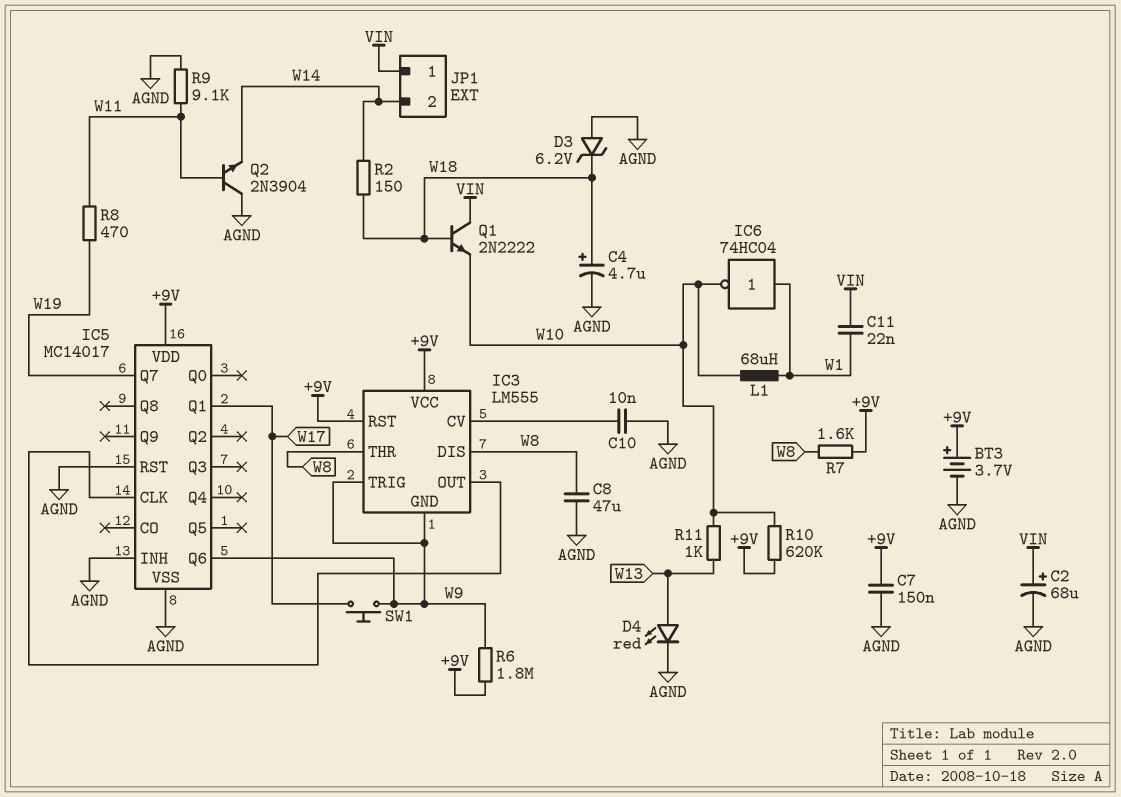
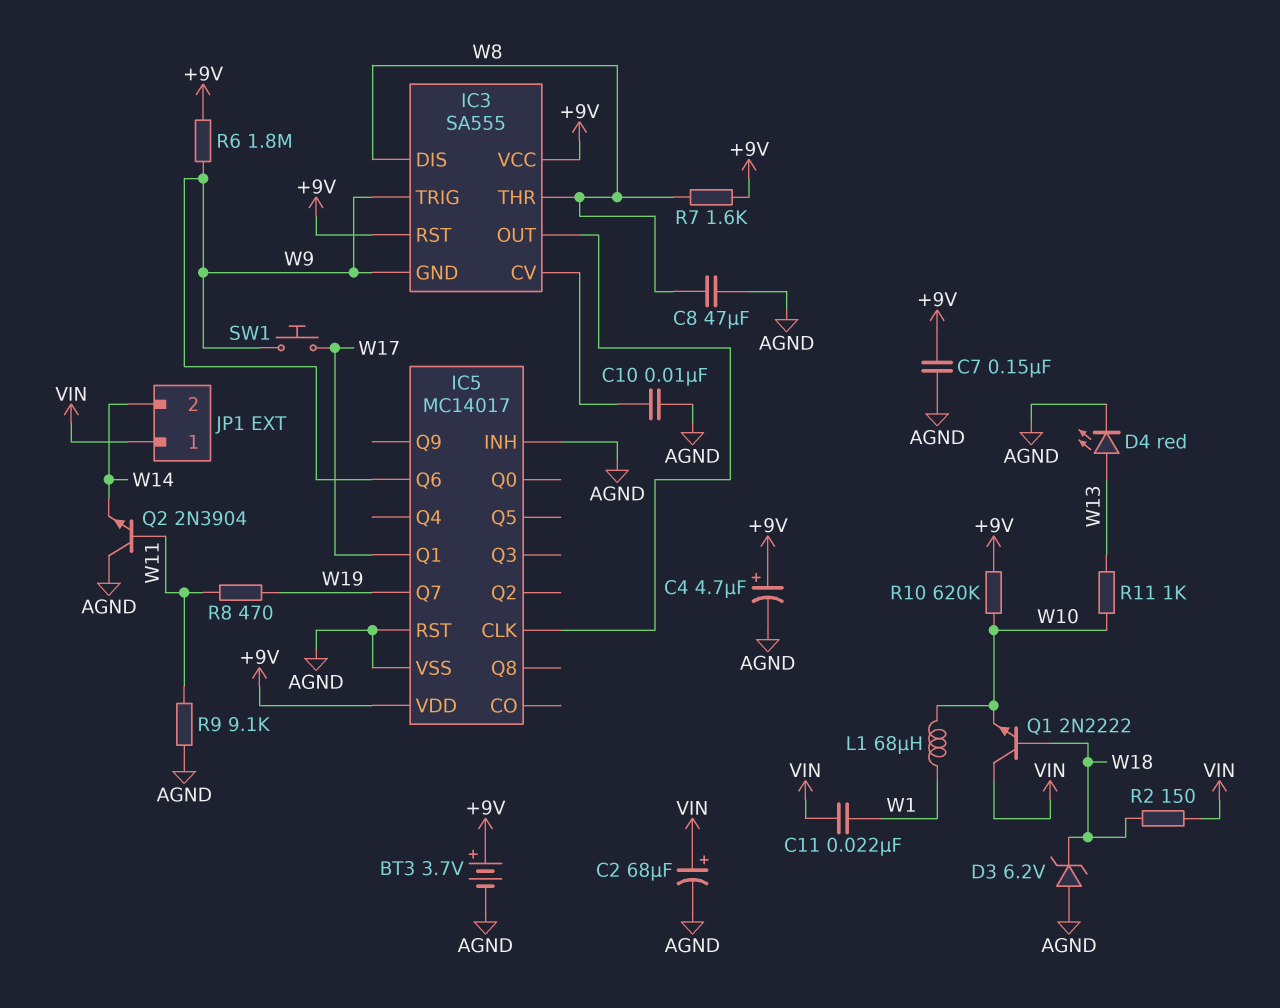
C4: 4.7uF (plus W18, minus AGND) -> 4.7uF (plus +9V, minus AGND)
IC3: LM555 -> SA555
IC6: NOT 74HC04 (in W1, out W10) -> none
R2: 150 (W14, W18) -> 150 (VIN, W18)

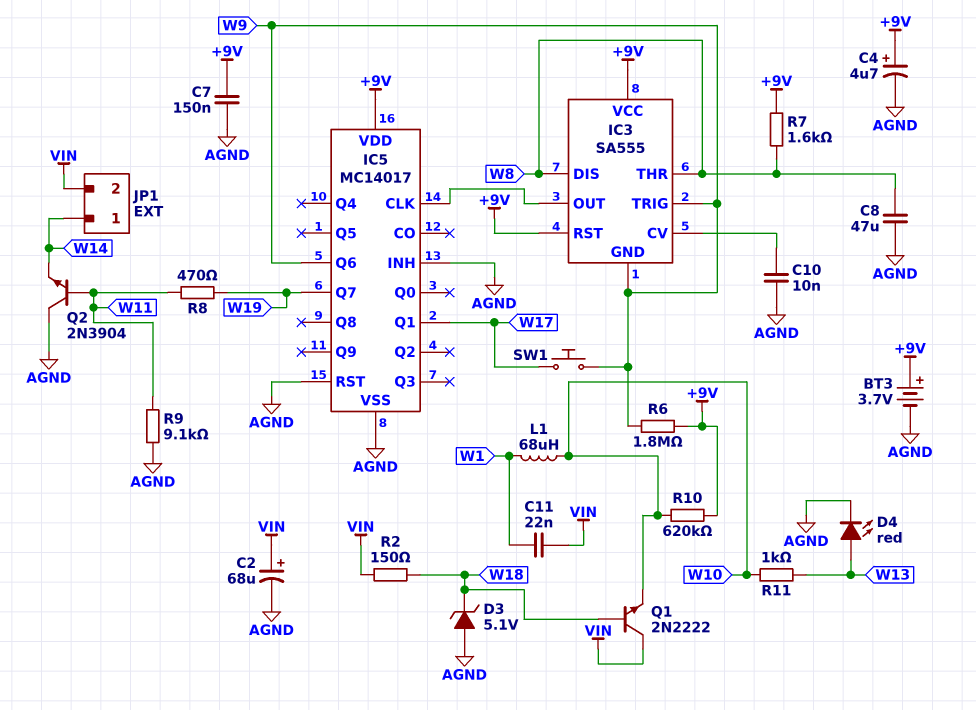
D3: zener 6.2V (A AGND, K W18) -> zener 5.1V (A AGND, K W18)
JP1 pin 1: VIN -> W14
JP1 pin 2: W14 -> VIN

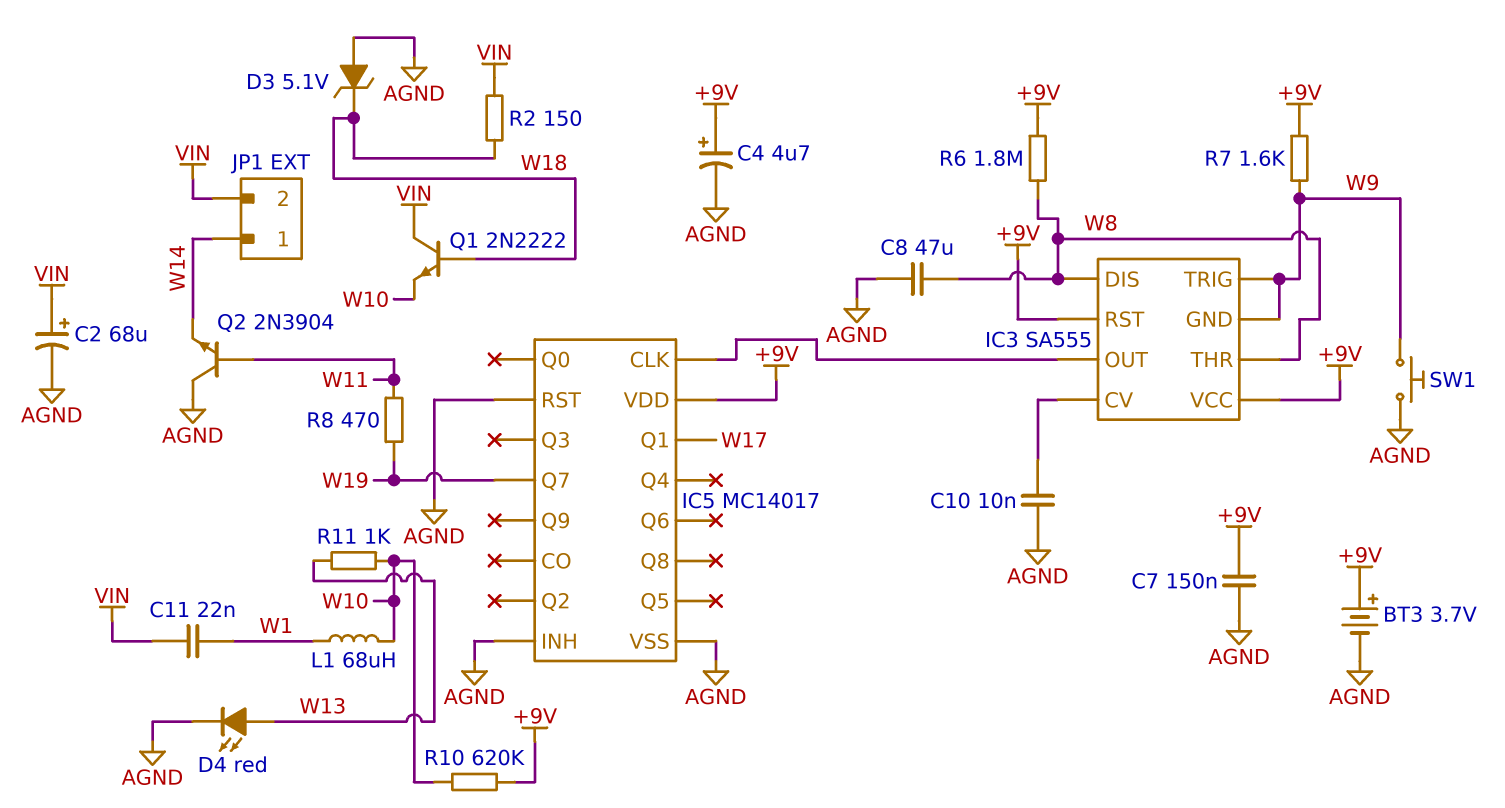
IC5 pin Q6: W9 -> none
R6: 1.8M (+9V, W9) -> 1.8M (+9V, W8)
R7: 1.6k (+9V, W8) -> 1.6k (+9V, W9)
R9: 9.1k (AGND, W11) -> none
SW1: button (W9, W17) -> button (AGND, W9)

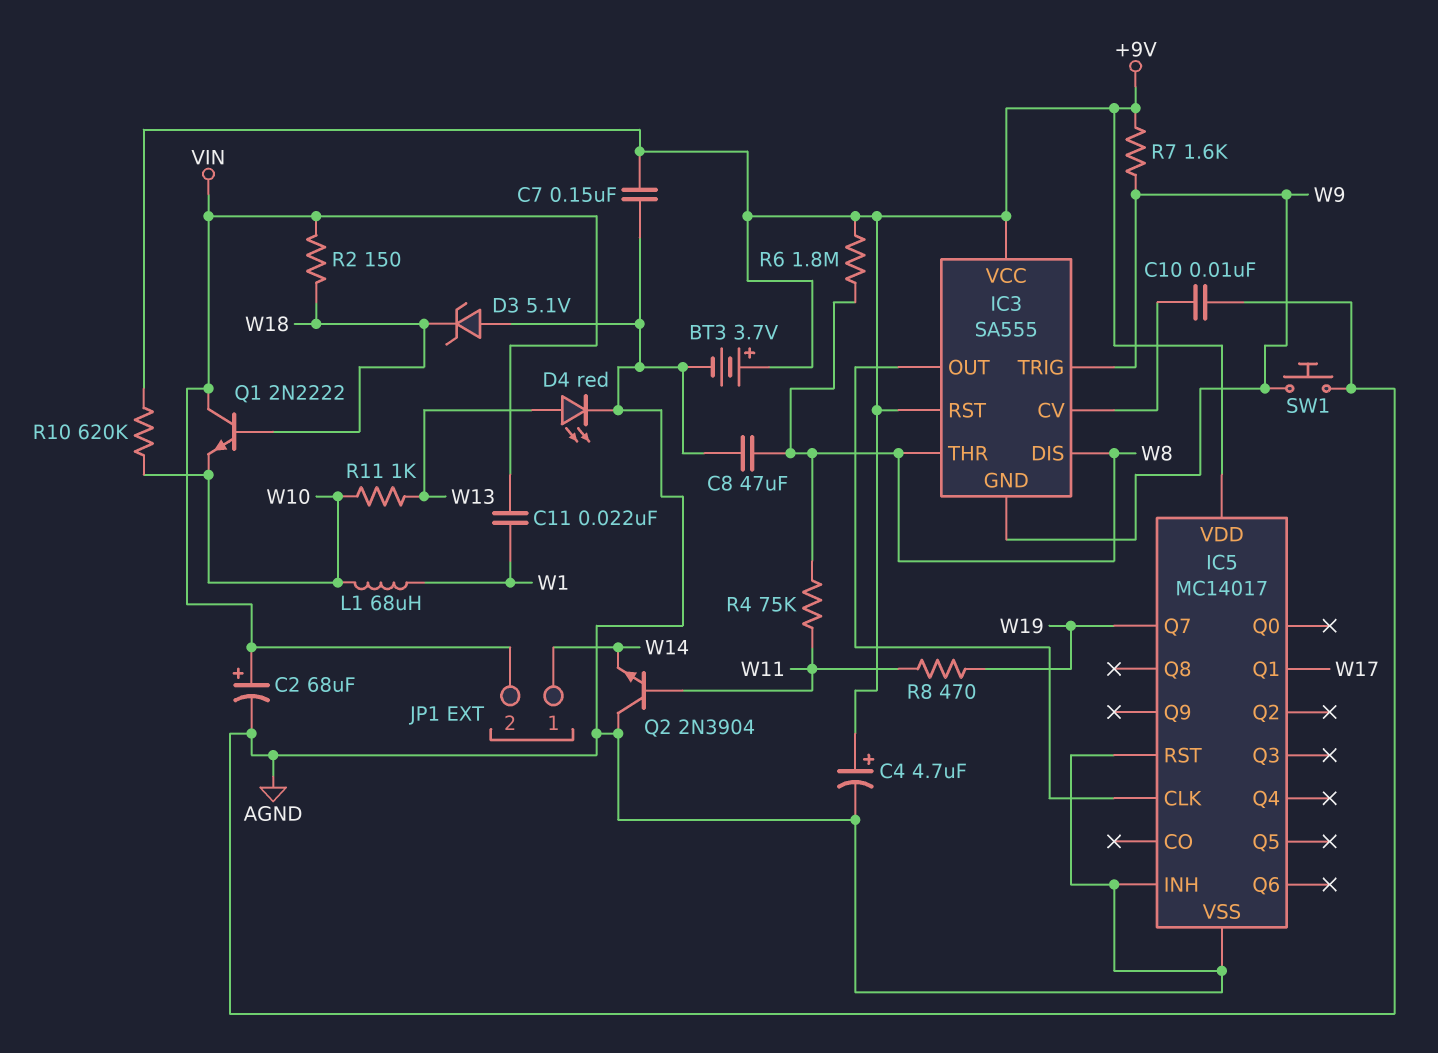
R4: none -> 75k (W8, W11)

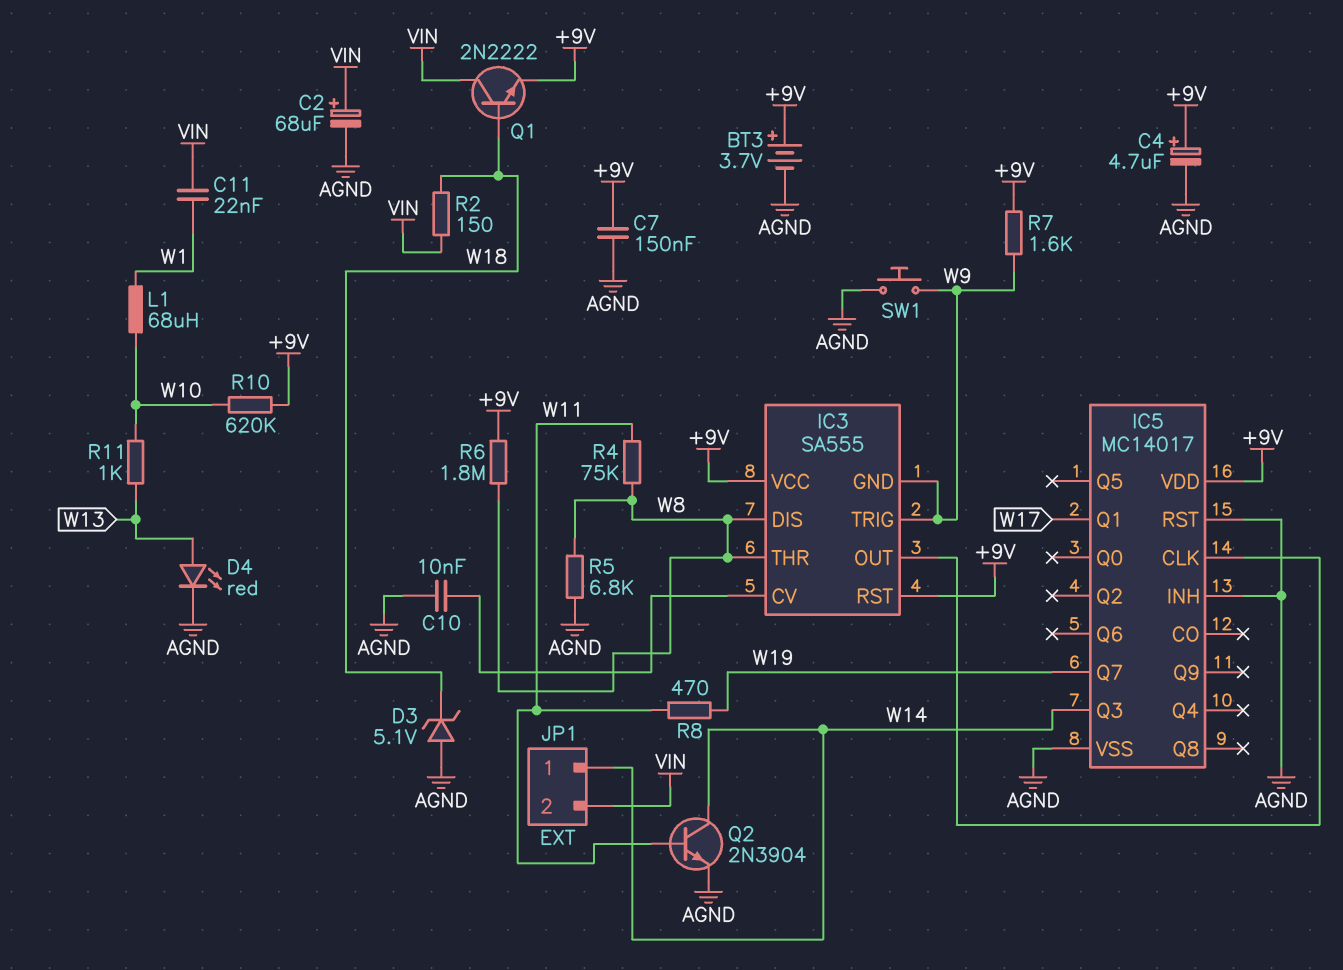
C8: 47uF (AGND, W8) -> none
IC5 pin Q3: none -> W14
Q1: NPN 2N2222 (B W18, C VIN, E W10) -> NPN 2N2222 (B W18, C VIN, E +9V)
Q2: NPN 2N3904 (B W11, C AGND, E W14) -> NPN 2N3904 (B W11, C W14, E AGND)
R5: none -> 6.8k (AGND, W8)

